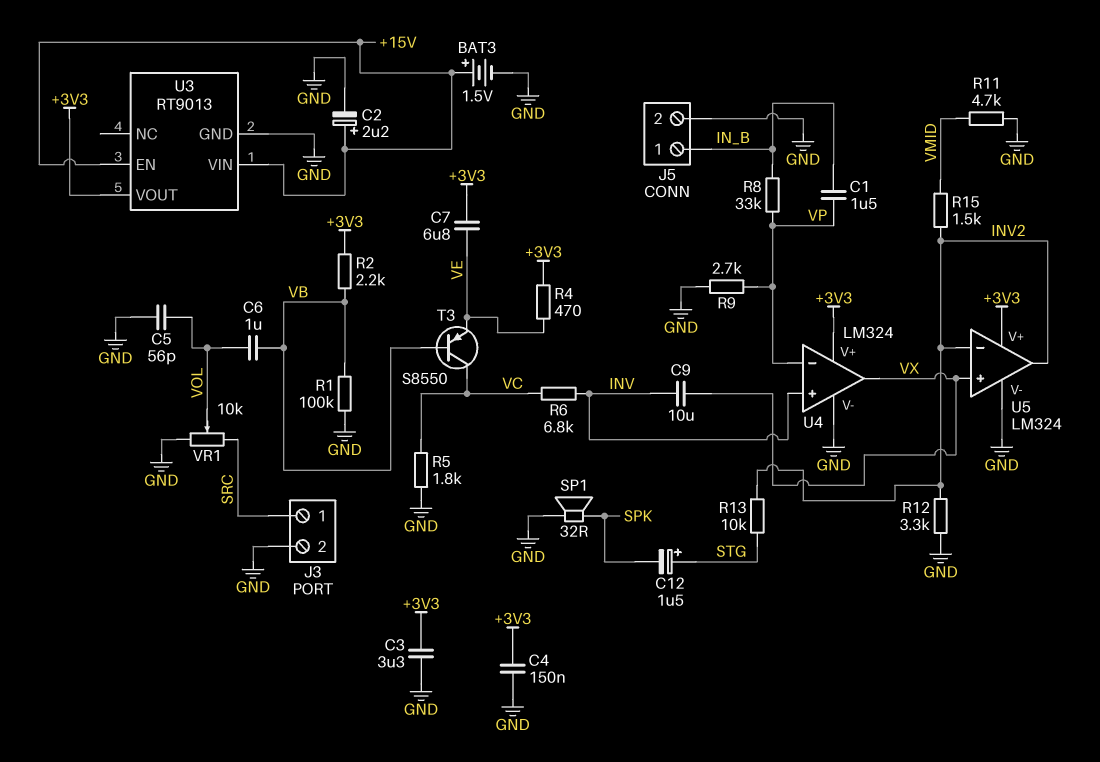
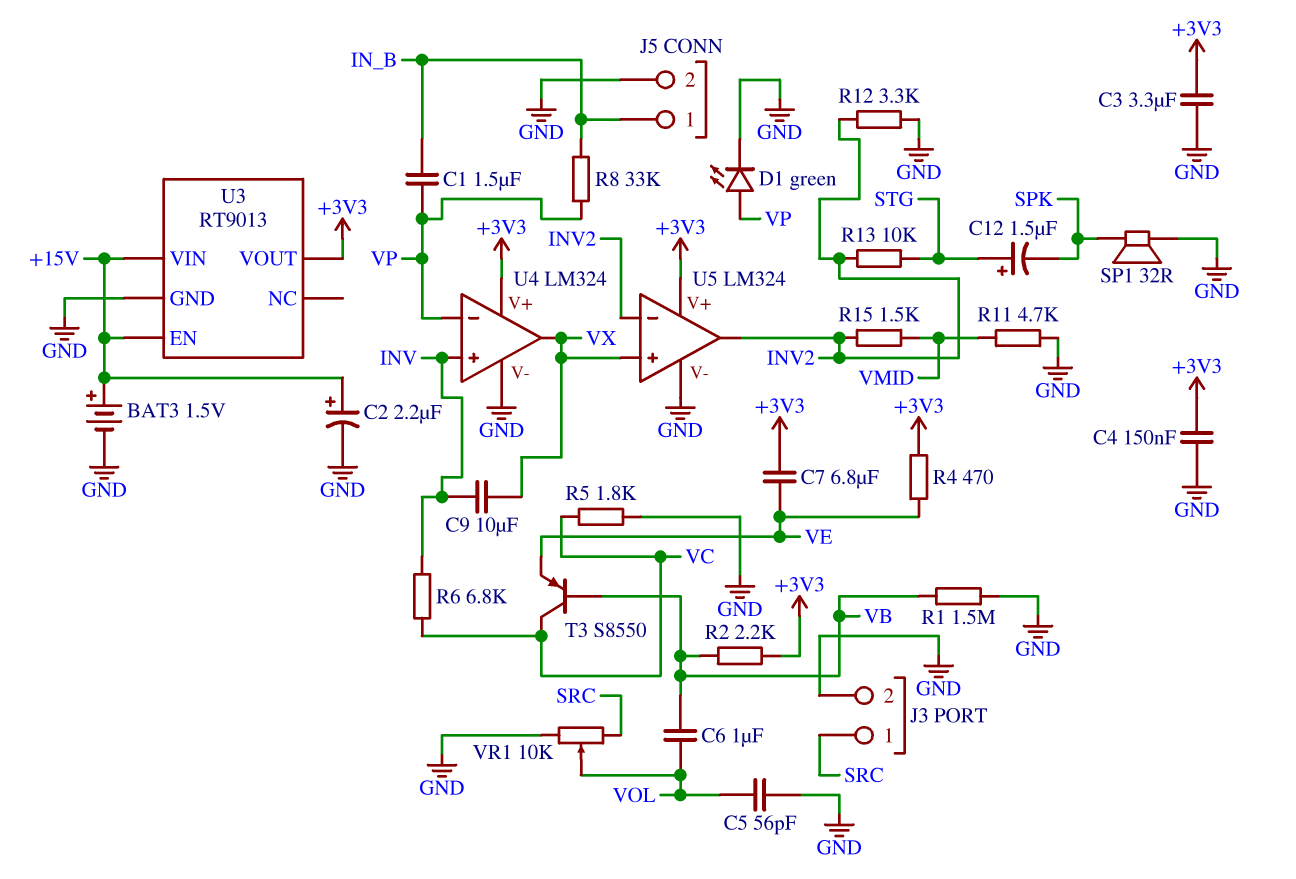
D1: none -> LED green (A VP, K GND)
R1: 100k (GND, VB) -> 1.5M (GND, VB)
R9: 2.7k (GND, VP) -> none

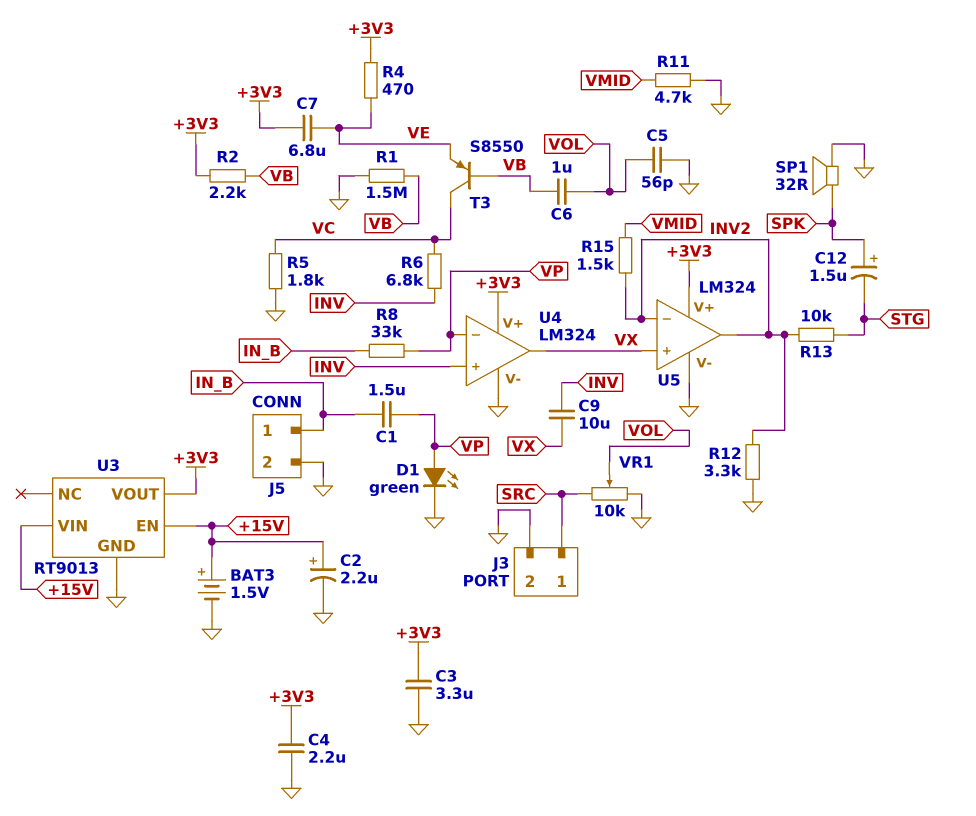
C4: 150nF (+3V3, GND) -> 2.2uF (+3V3, GND)
C12: 1.5uF (plus STG, minus SPK) -> 1.5uF (plus SPK, minus STG)

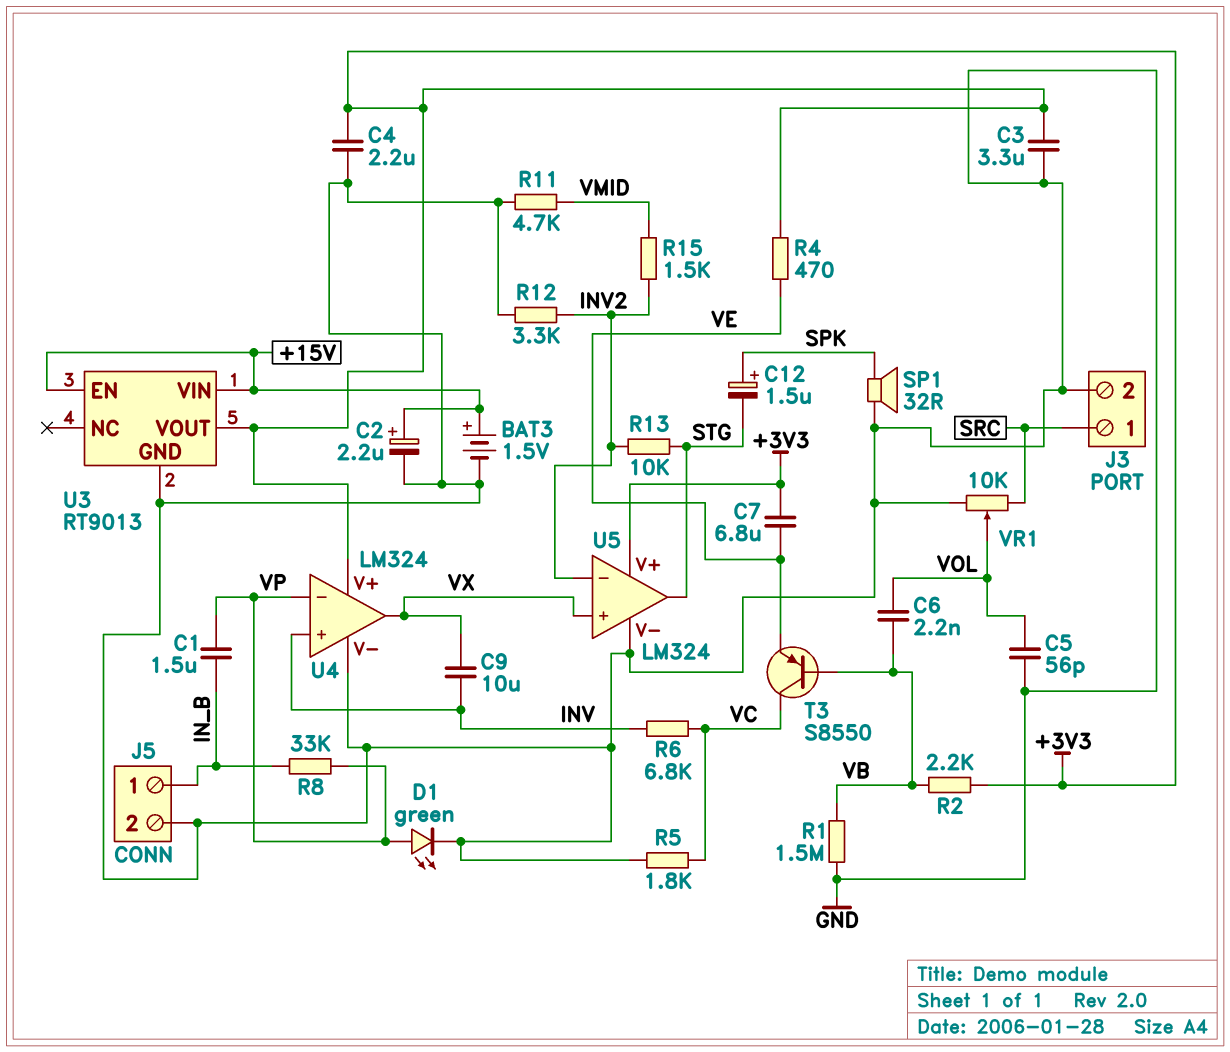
C6: 1uF (VB, VOL) -> 2.2nF (VB, VOL)
U5 pin out: INV2 -> STG

